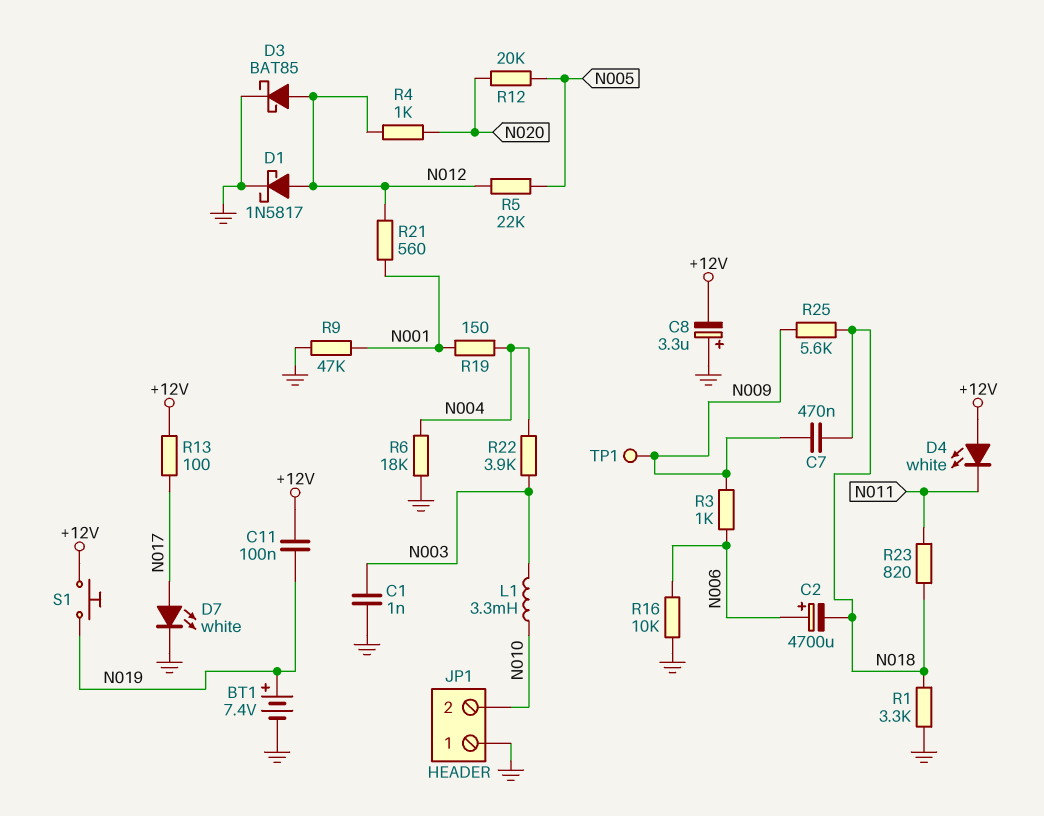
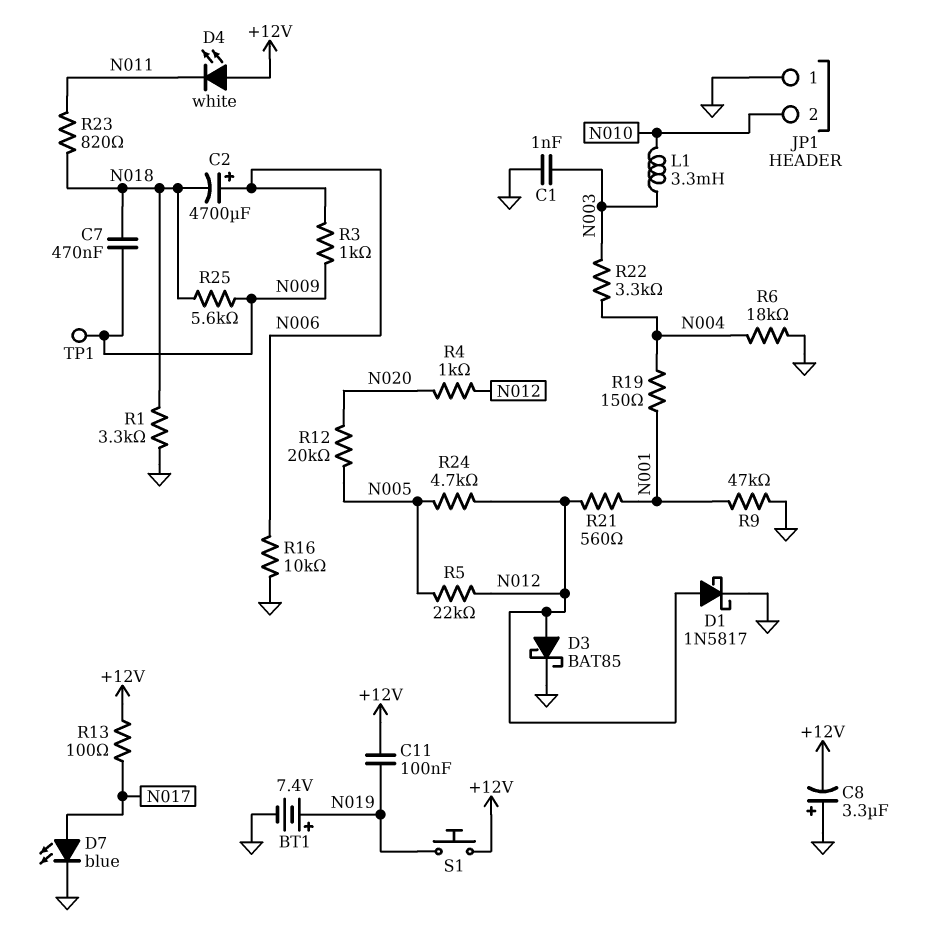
D7: LED white (A N017, K GND) -> LED blue (A N017, K GND)
R22: 3.9k (N003, N004) -> 3.3k (N003, N004)
R24: none -> 4.7k (N005, N012)

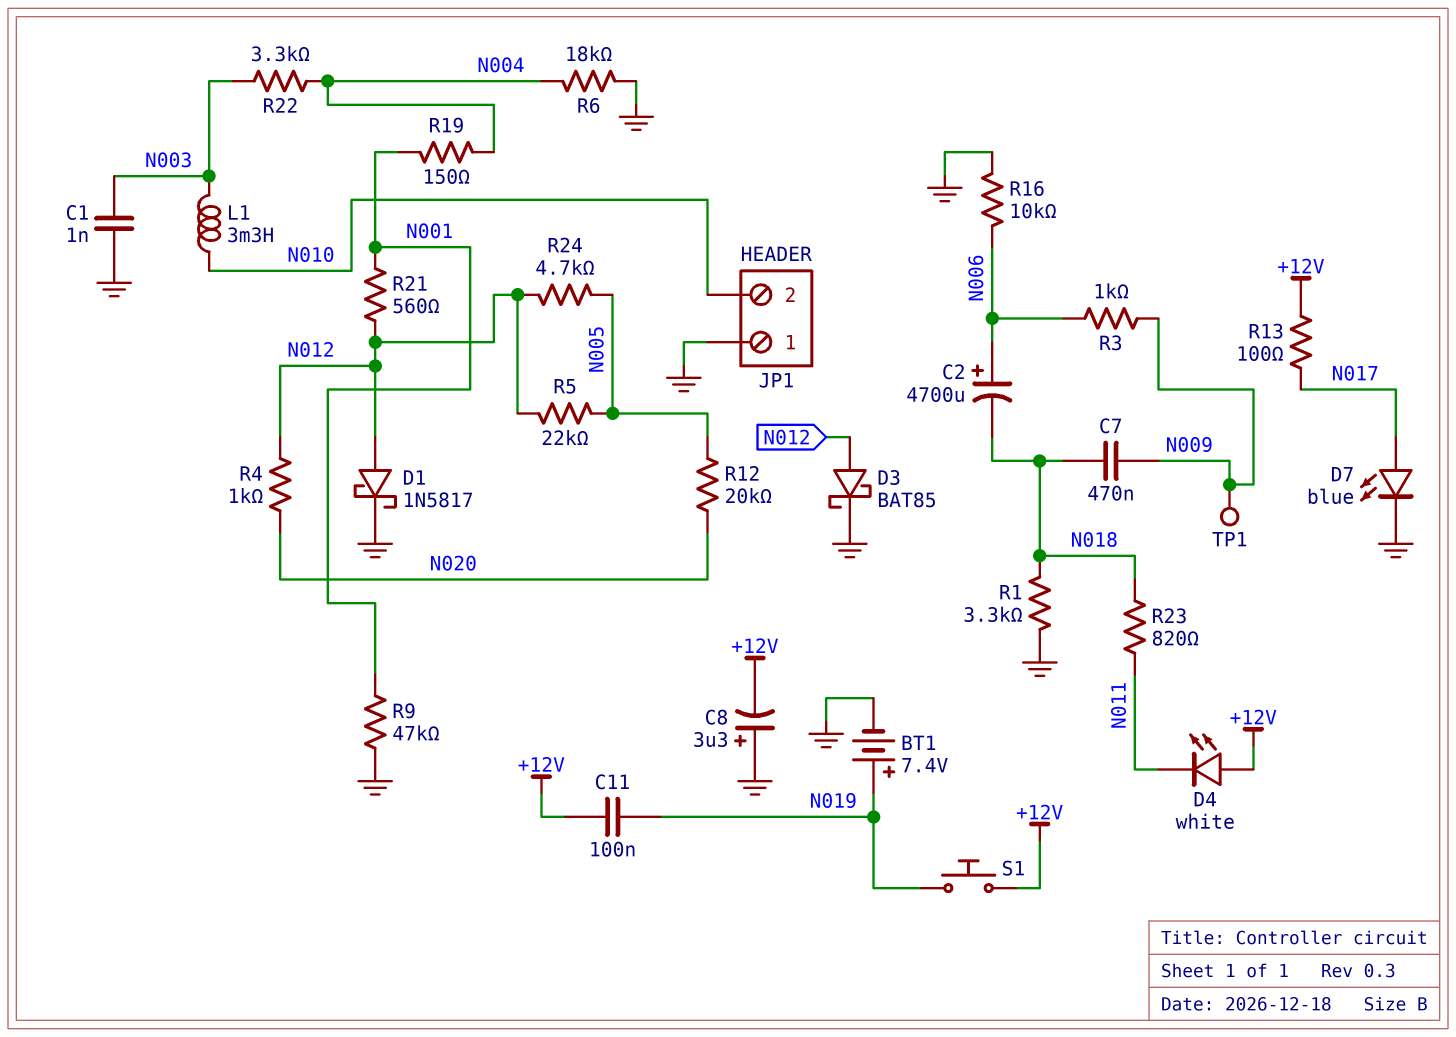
R25: 5.6k (N009, N018) -> none

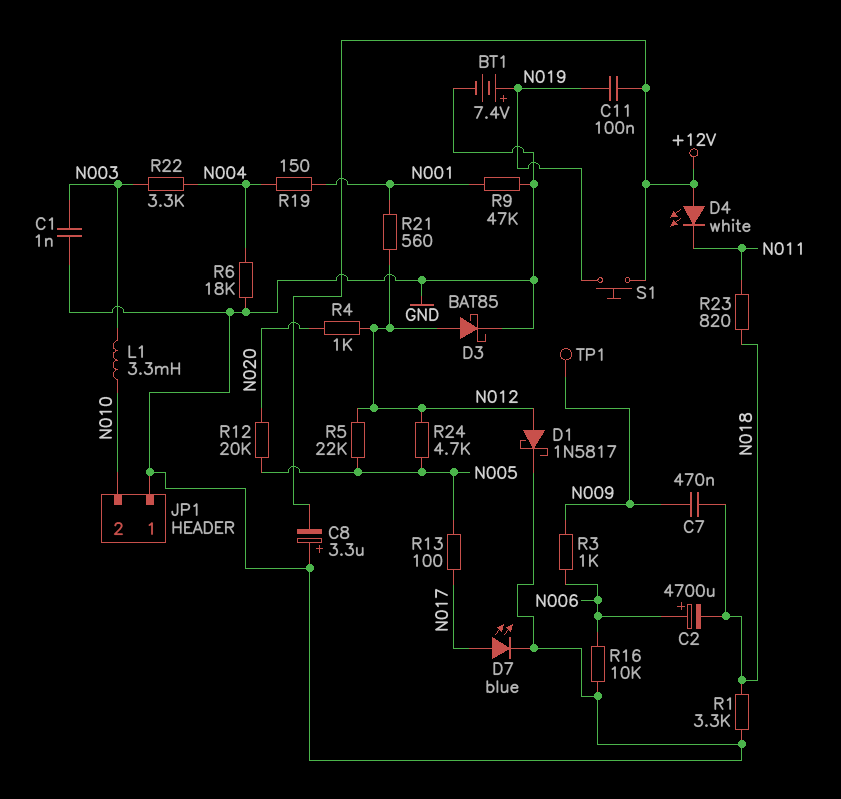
R13: 100 (+12V, N017) -> 100 (N005, N017)

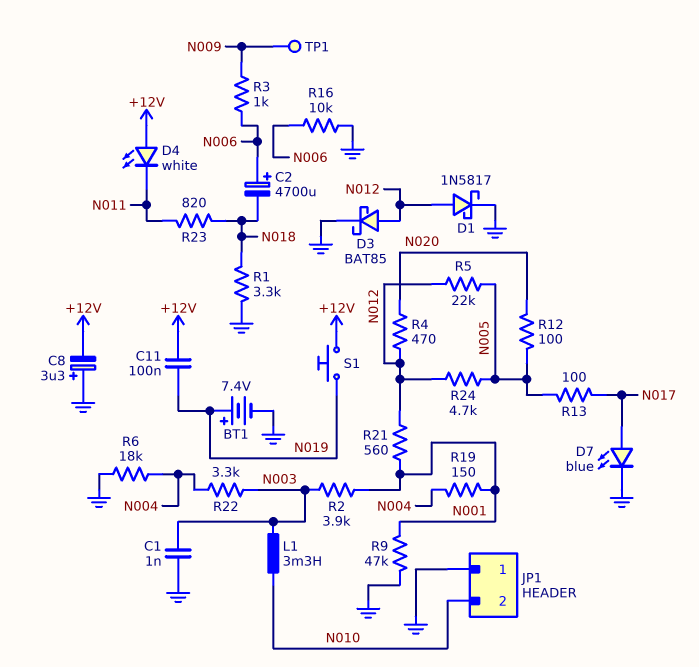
C7: 470nF (N009, N018) -> none
R2: none -> 3.9k (N001, N003)
R4: 1k (N012, N020) -> 470 (N012, N020)
R12: 20k (N005, N020) -> 100 (N005, N020)

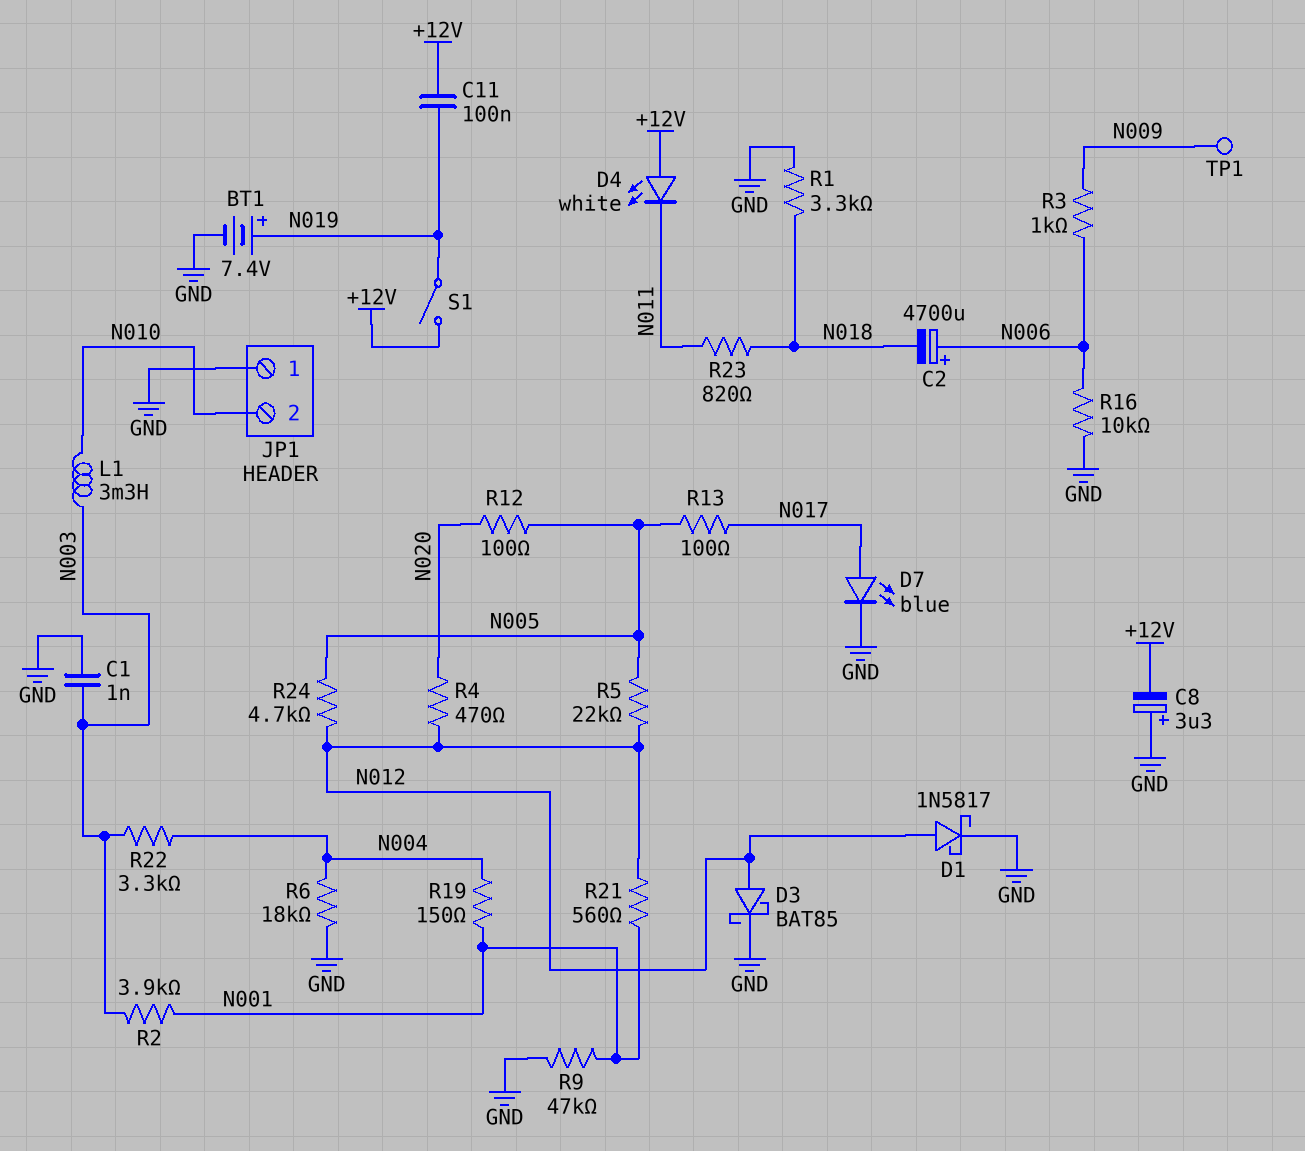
S1: button (+12V, N019) -> switch (+12V, N019)

